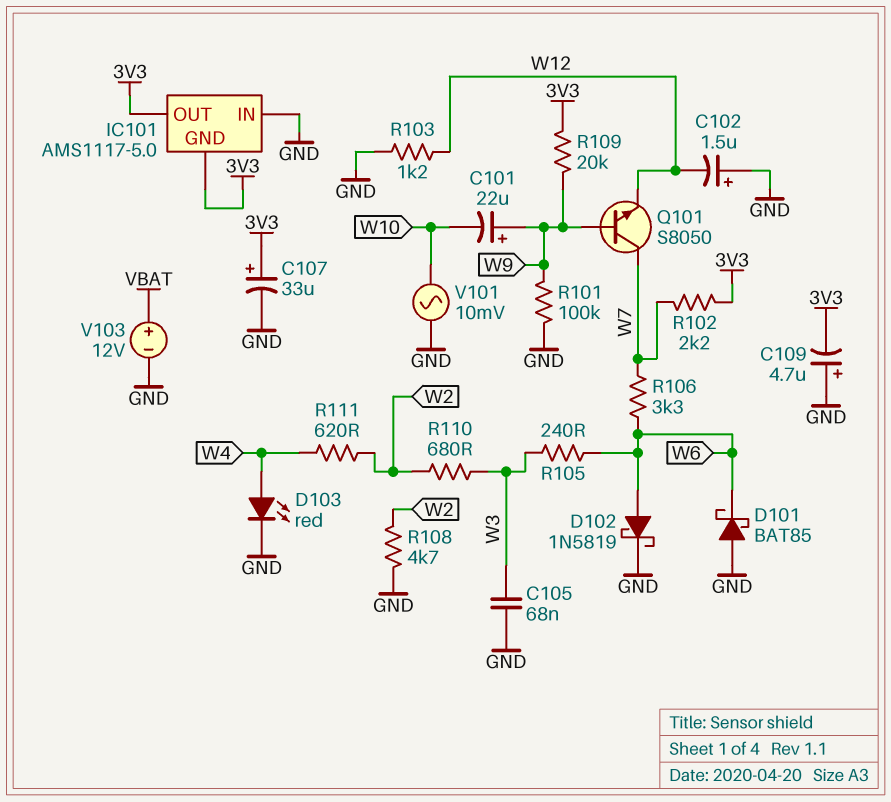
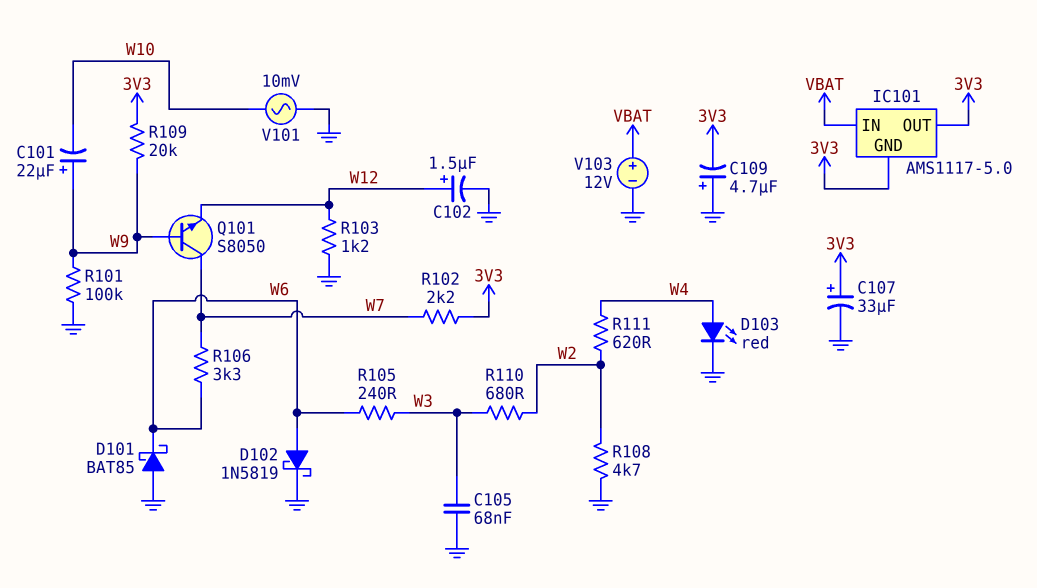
C102: 1.5uF (plus GND, minus W12) -> 1.5uF (plus W12, minus GND)
IC101 pin IN: GND -> VBAT

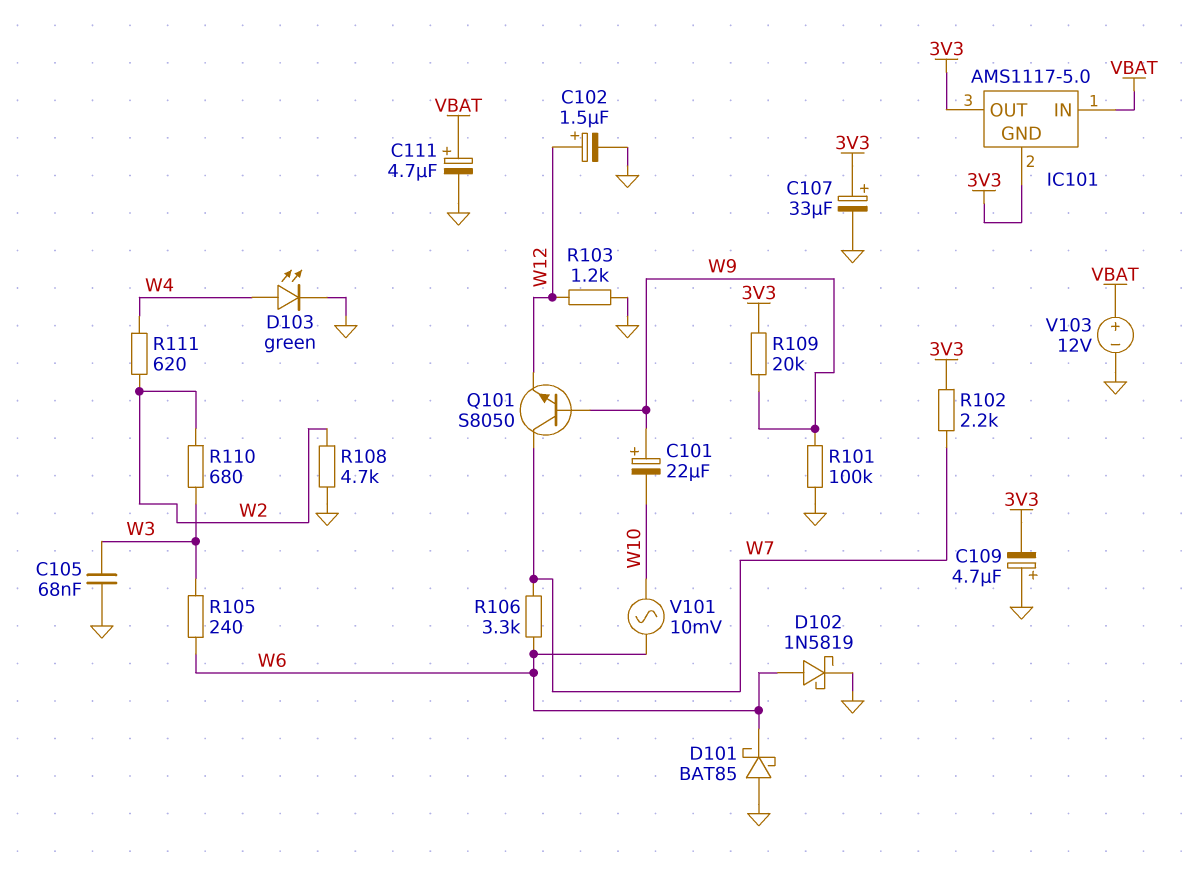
C111: none -> 4.7uF (plus VBAT, minus GND)
D103: LED red (A W4, K GND) -> LED green (A W4, K GND)
V101: AC 10mV (GND, W10) -> AC 10mV (W6, W10)

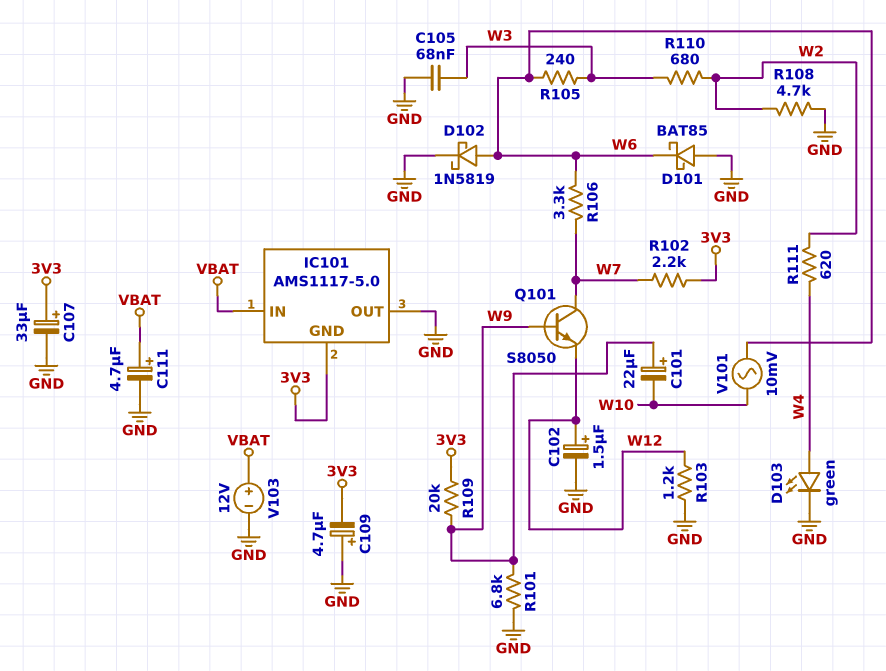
IC101 pin OUT: 3V3 -> GND
R101: 100k (GND, W9) -> 6.8k (GND, W9)

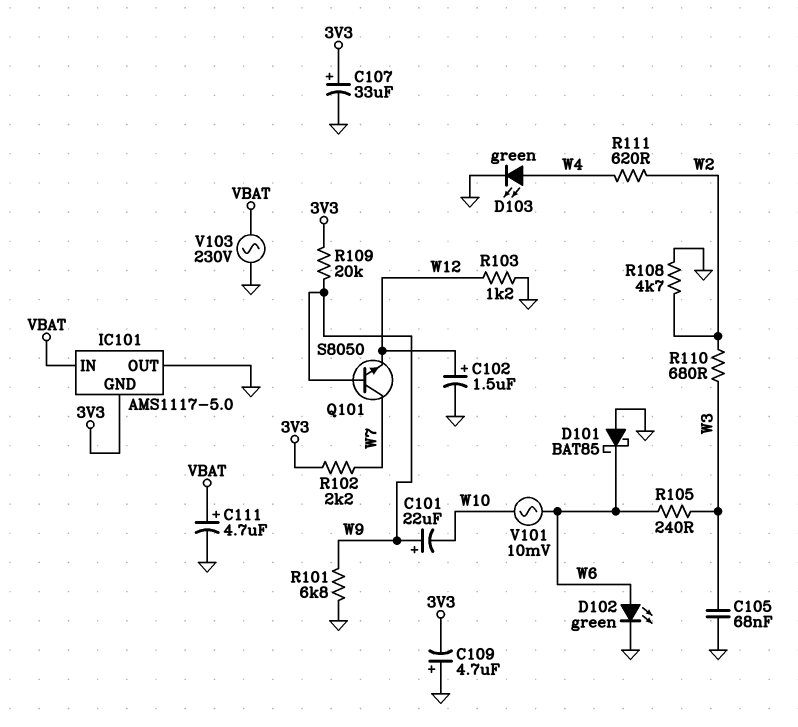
D102: schottky 1N5819 (A W6, K GND) -> LED green (A W6, K GND)
R106: 3.3k (W6, W7) -> none
V103: 12V (plus VBAT, minus GND) -> AC 230V (GND, VBAT)

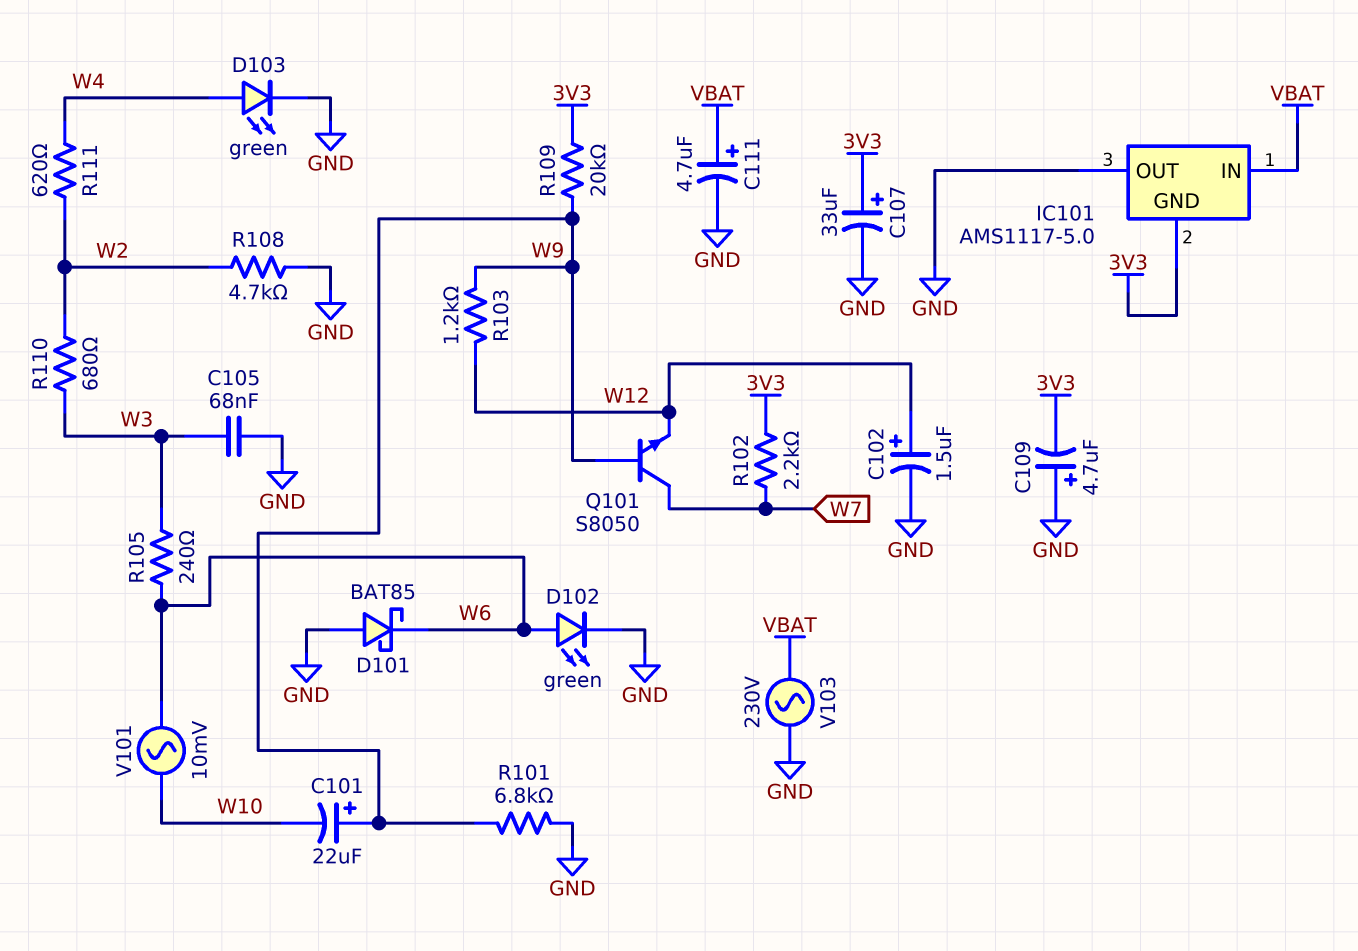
R103: 1.2k (GND, W12) -> 1.2k (W9, W12)

